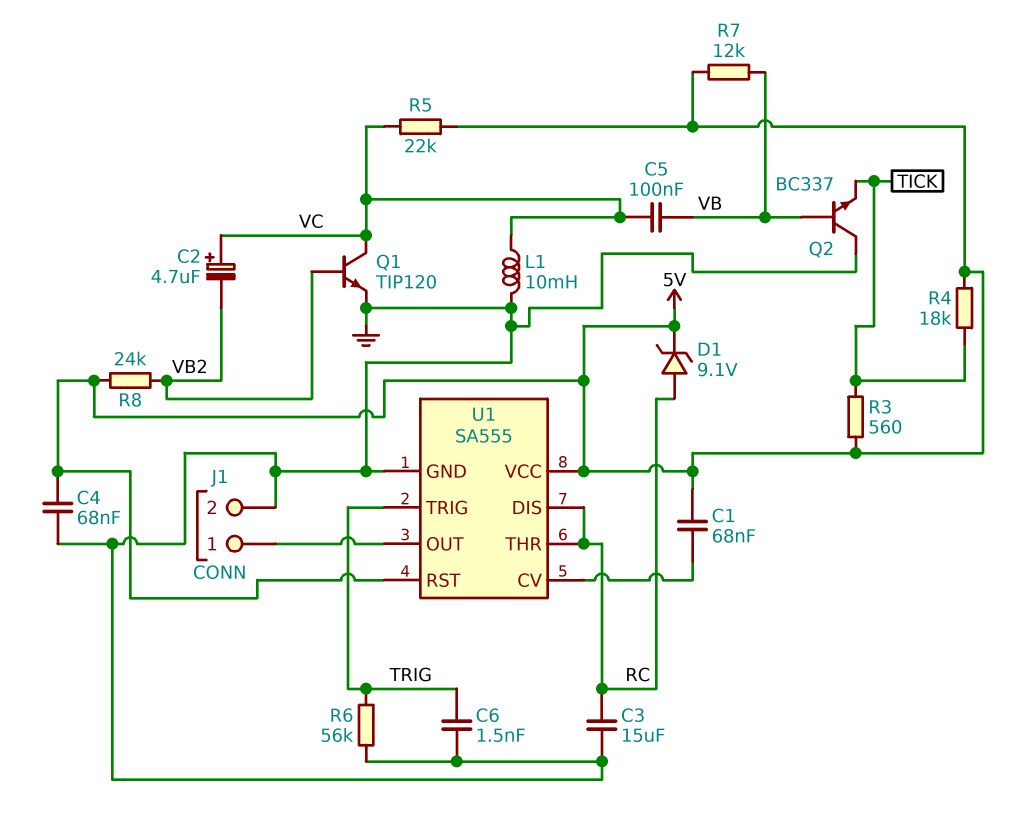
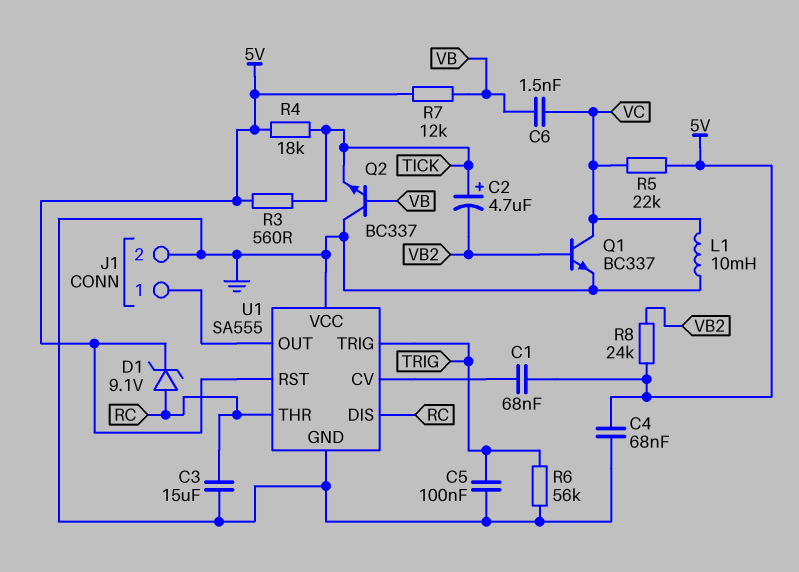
C2: 4.7uF (plus VC, minus VB2) -> 4.7uF (plus TICK, minus VB2)
C5: 100nF (VB, VC) -> 100nF (GND, TRIG)
C6: 1.5nF (GND, TRIG) -> 1.5nF (VB, VC)
Q1: NPN TIP120 (B VB2, C VC, E GND) -> NPN BC337 (B VB2, C VC, E GND)
U1 pin VCC: 5V -> GND

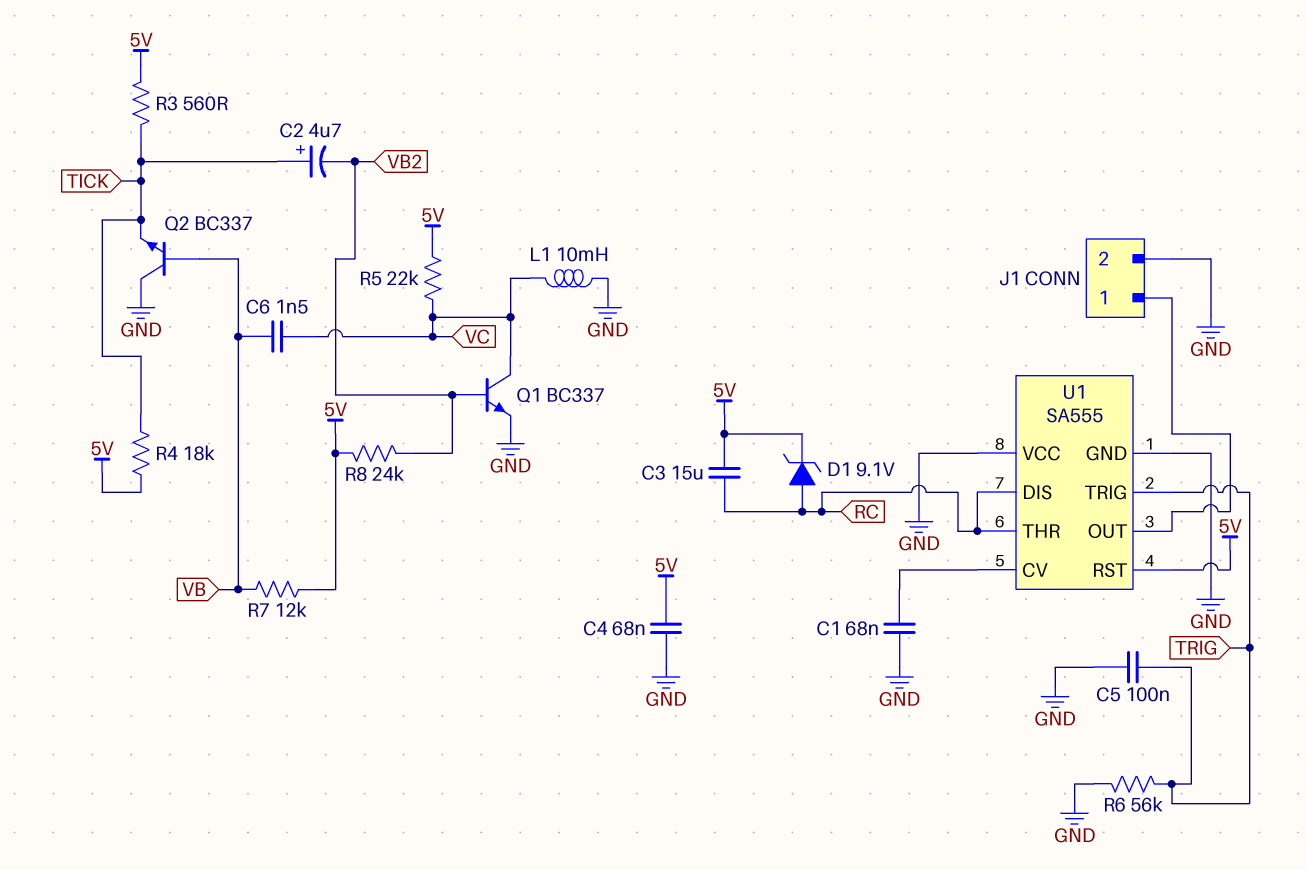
C1: 68nF (5V, U1/CV) -> 68nF (GND, U1/CV)
C3: 15uF (GND, RC) -> 15uF (5V, RC)

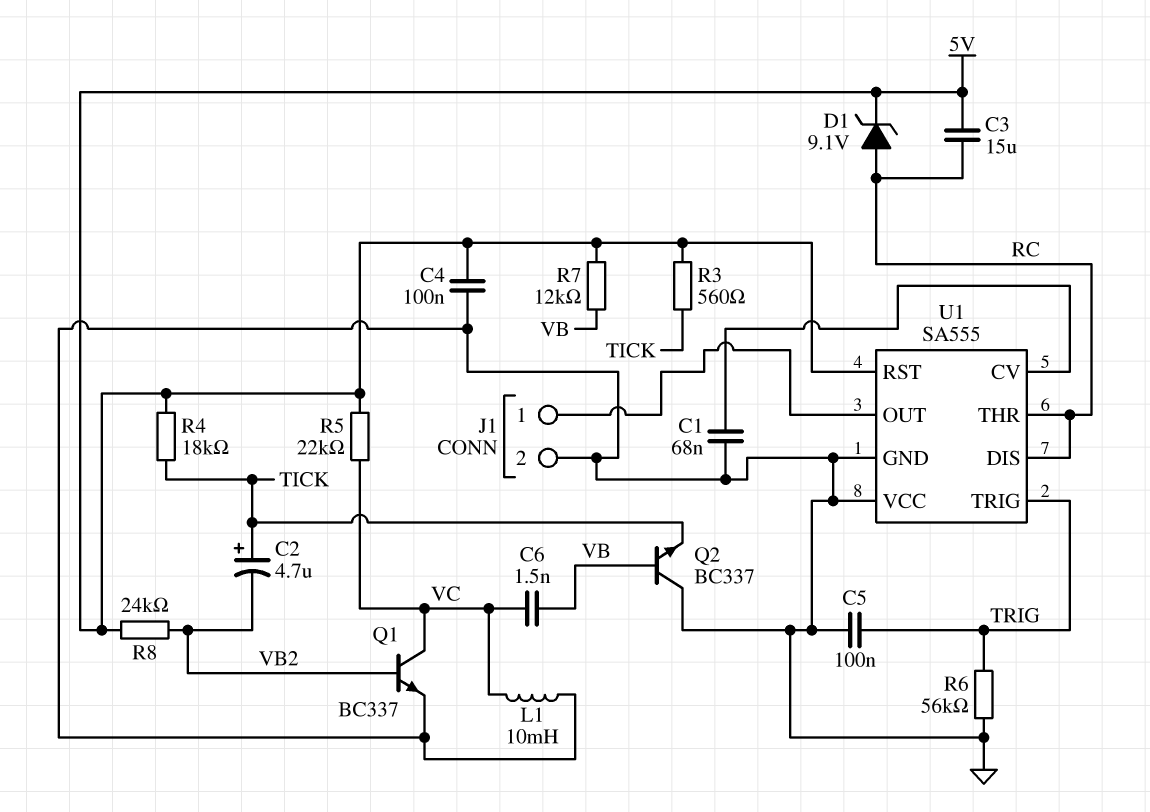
C4: 68nF (5V, GND) -> 100nF (5V, GND)

